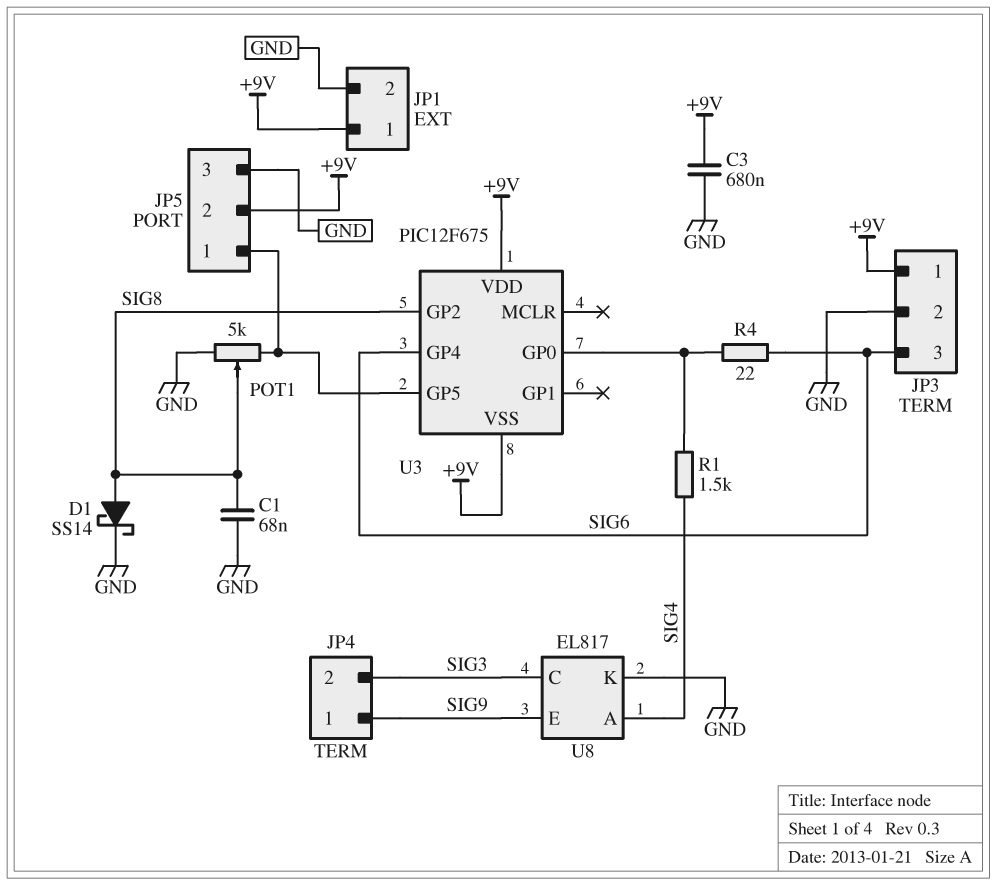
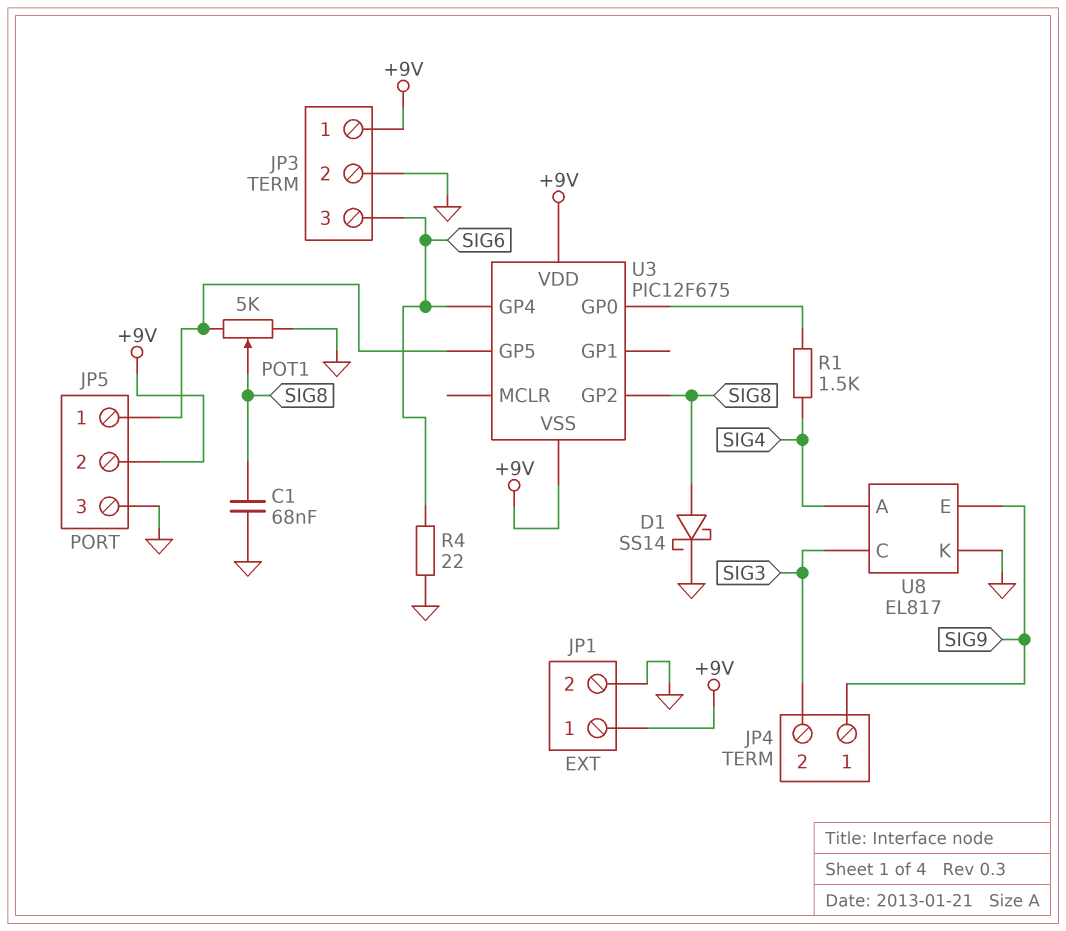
C3: 680nF (+9V, GND) -> none
R4: 22 (SIG6, U3/GP0) -> 22 (GND, SIG6)

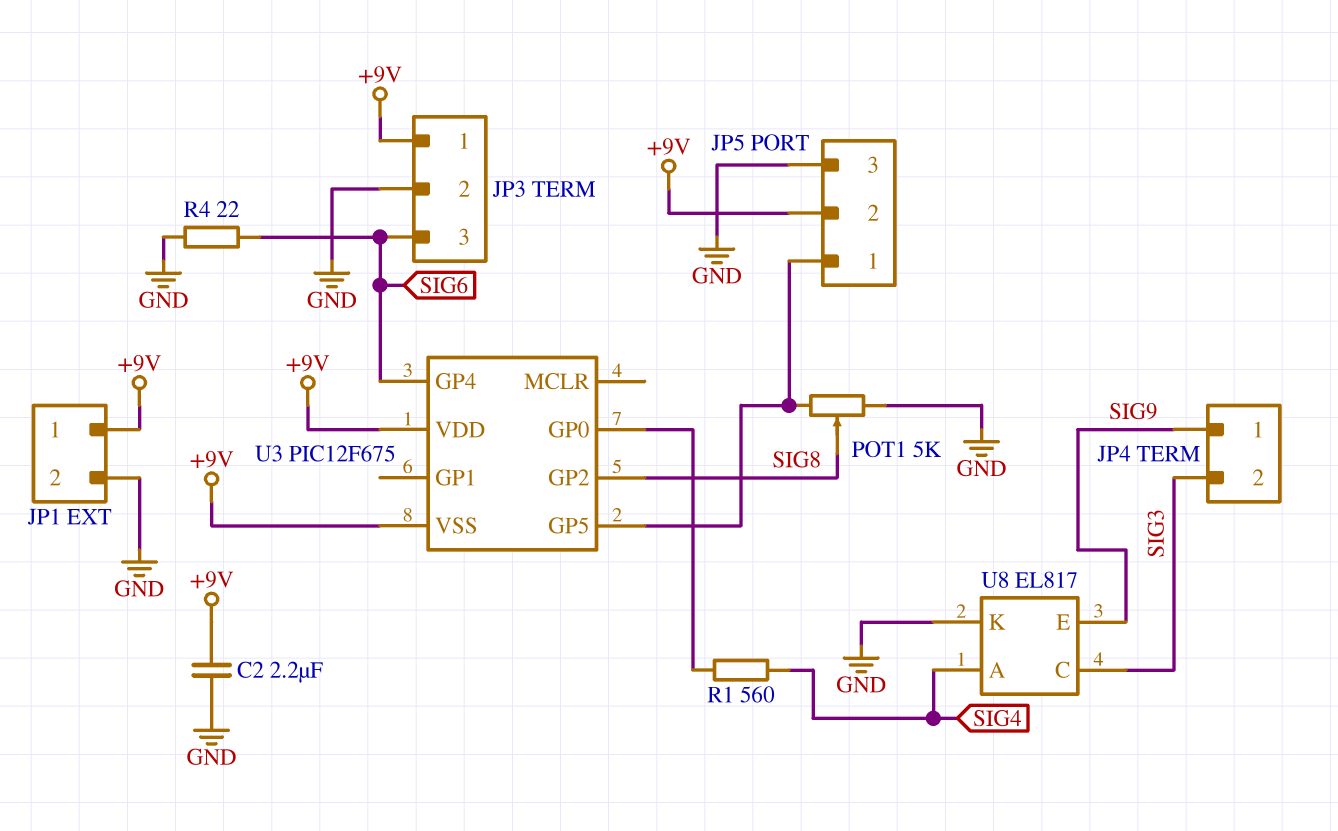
C1: 68nF (GND, SIG8) -> none
C2: none -> 2.2uF (+9V, GND)
D1: schottky SS14 (A SIG8, K GND) -> none
R1: 1.5k (SIG4, U3/GP0) -> 560 (SIG4, U3/GP0)

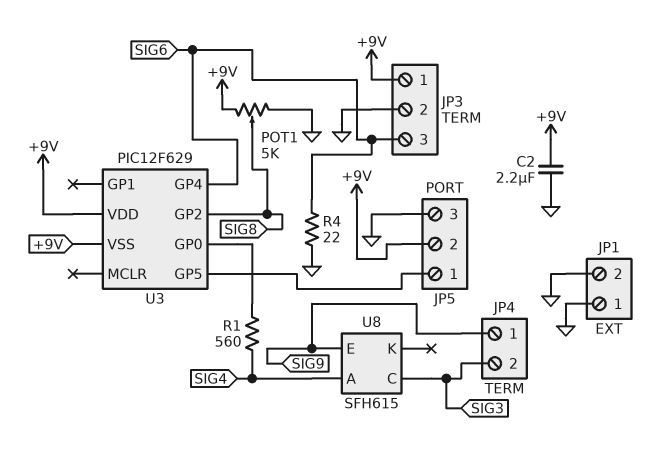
JP1 pin 1: +9V -> GND
POT1: 5k (GND, JP5/1, wiper SIG8) -> 5k (+9V, GND, wiper SIG8)
U3: PIC12F675 -> PIC12F629
U8: EL817 -> SFH615
U8 pin K: GND -> none

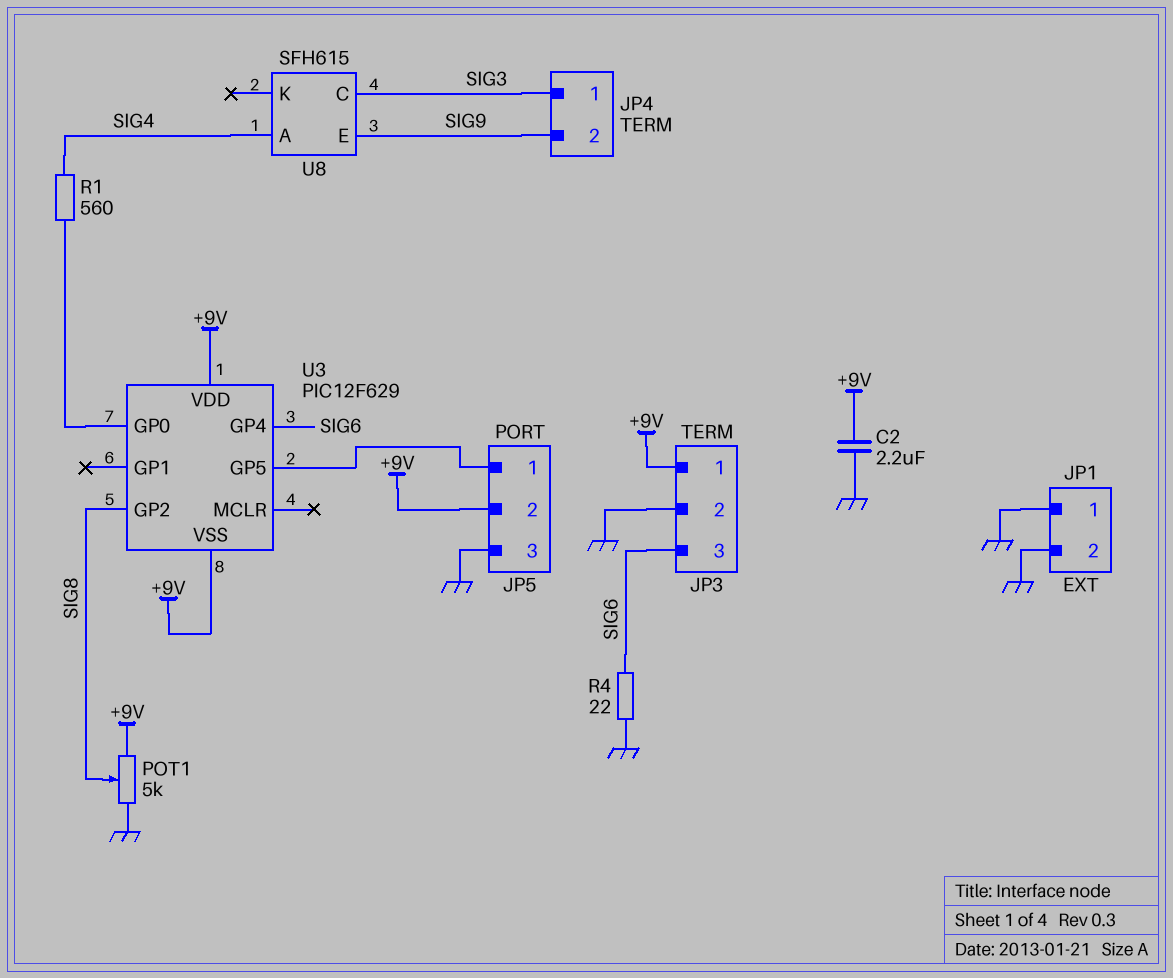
JP4 pin 1: SIG9 -> SIG3
JP4 pin 2: SIG3 -> SIG9

